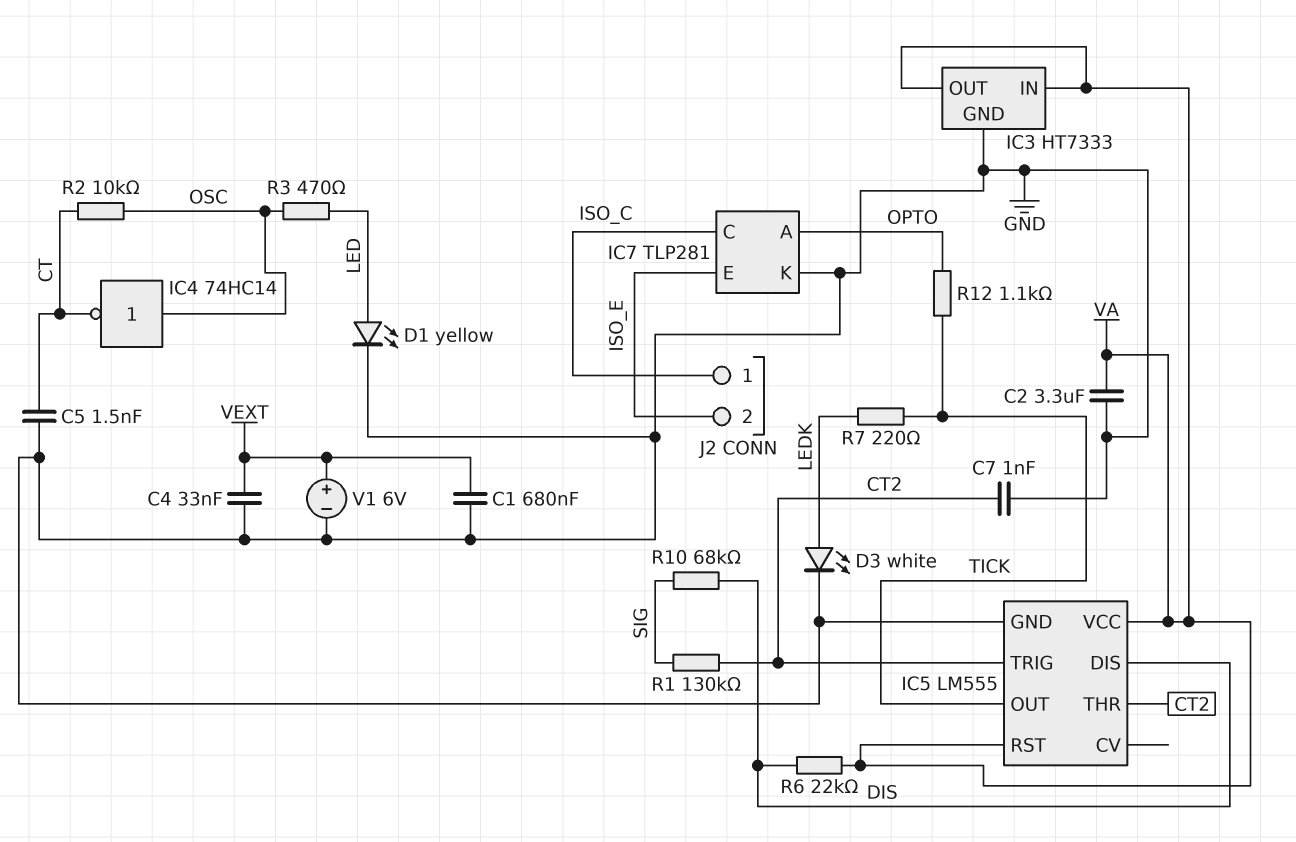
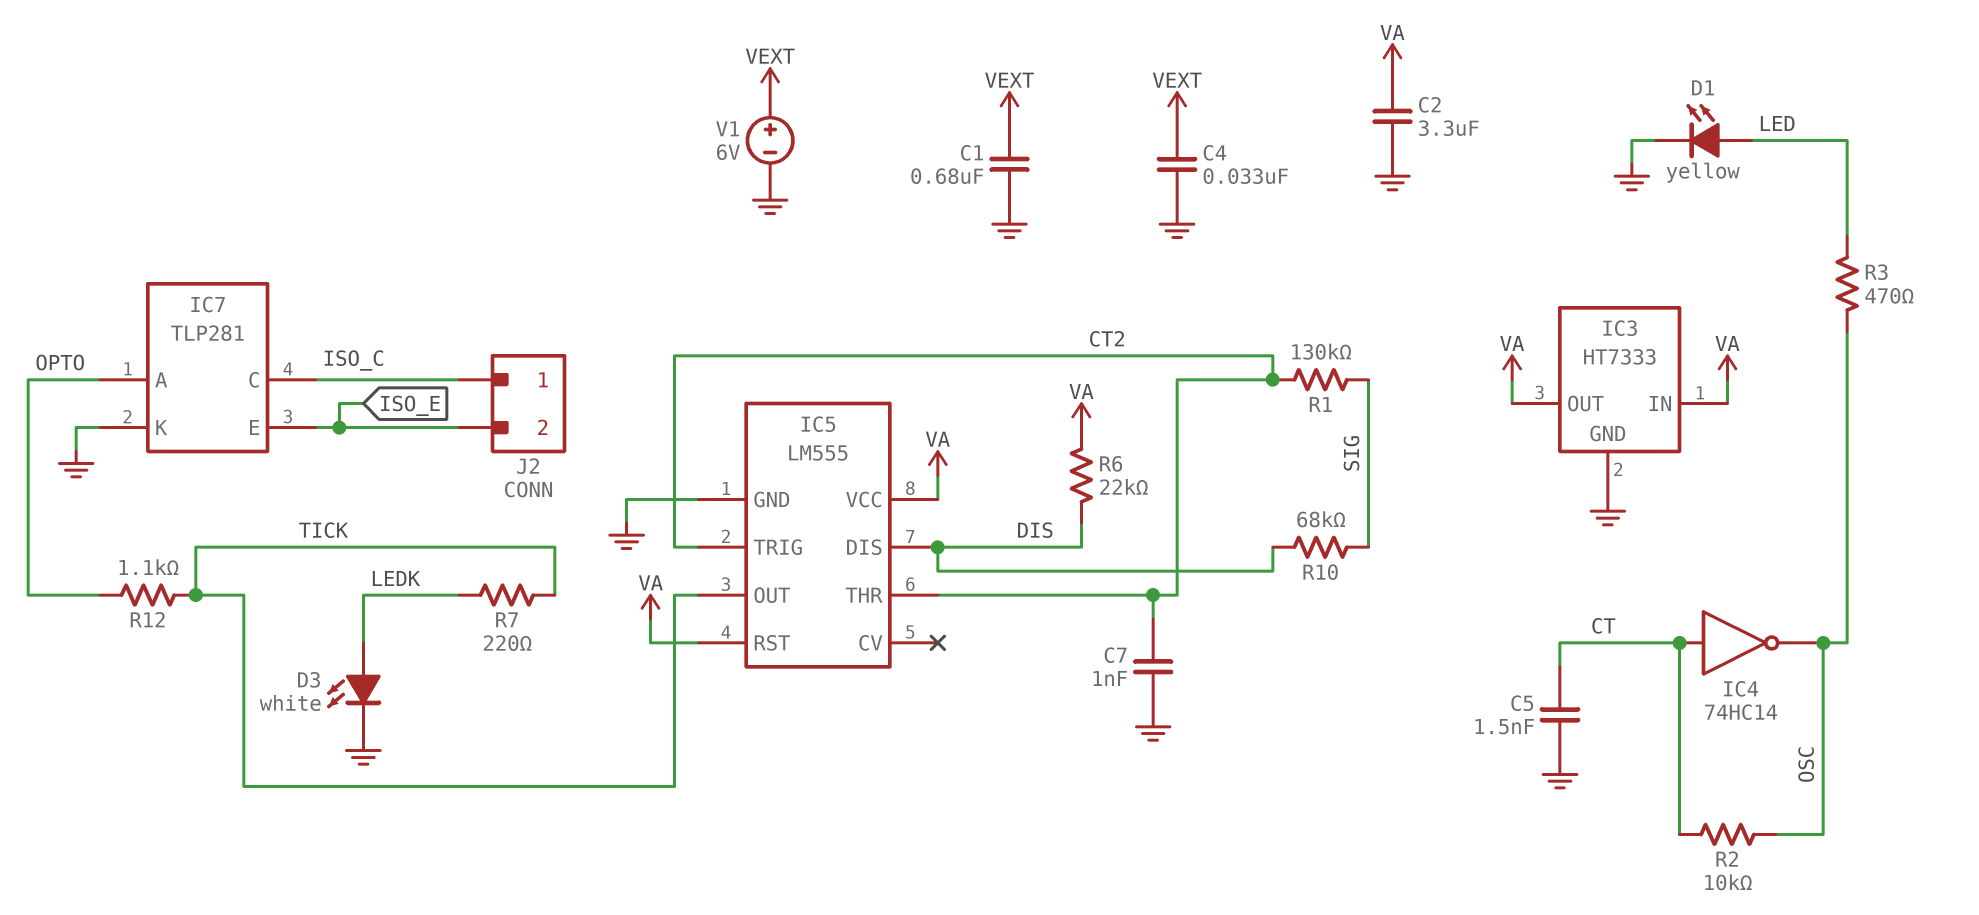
IC4: NOT 74HC14 (in OSC, out CT) -> NOT 74HC14 (in CT, out OSC)

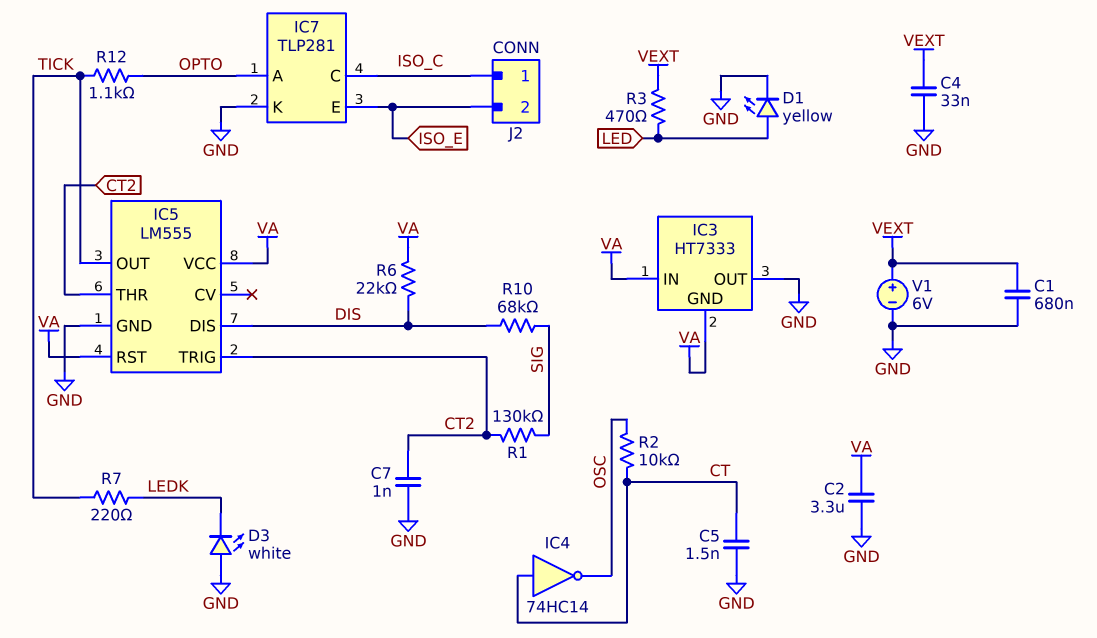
D3: LED white (A LEDK, K GND) -> LED white (A GND, K LEDK)
IC3 pin GND: GND -> VA
IC3 pin OUT: VA -> GND
R3: 470 (LED, OSC) -> 470 (LED, VEXT)

